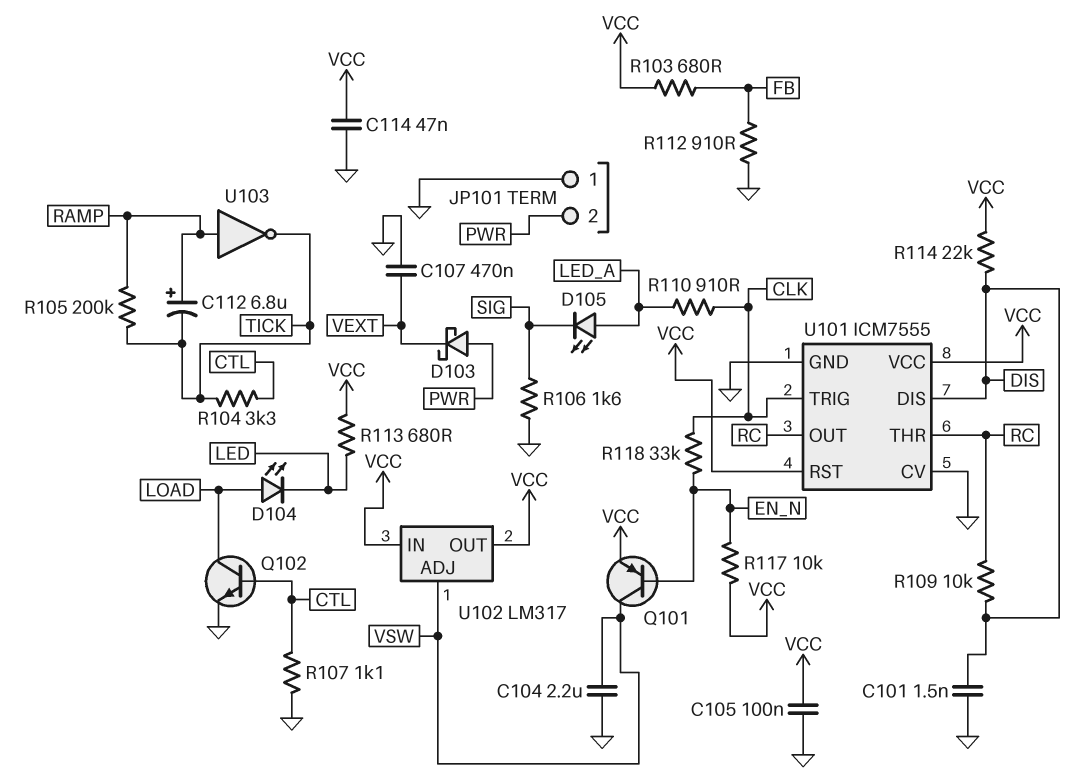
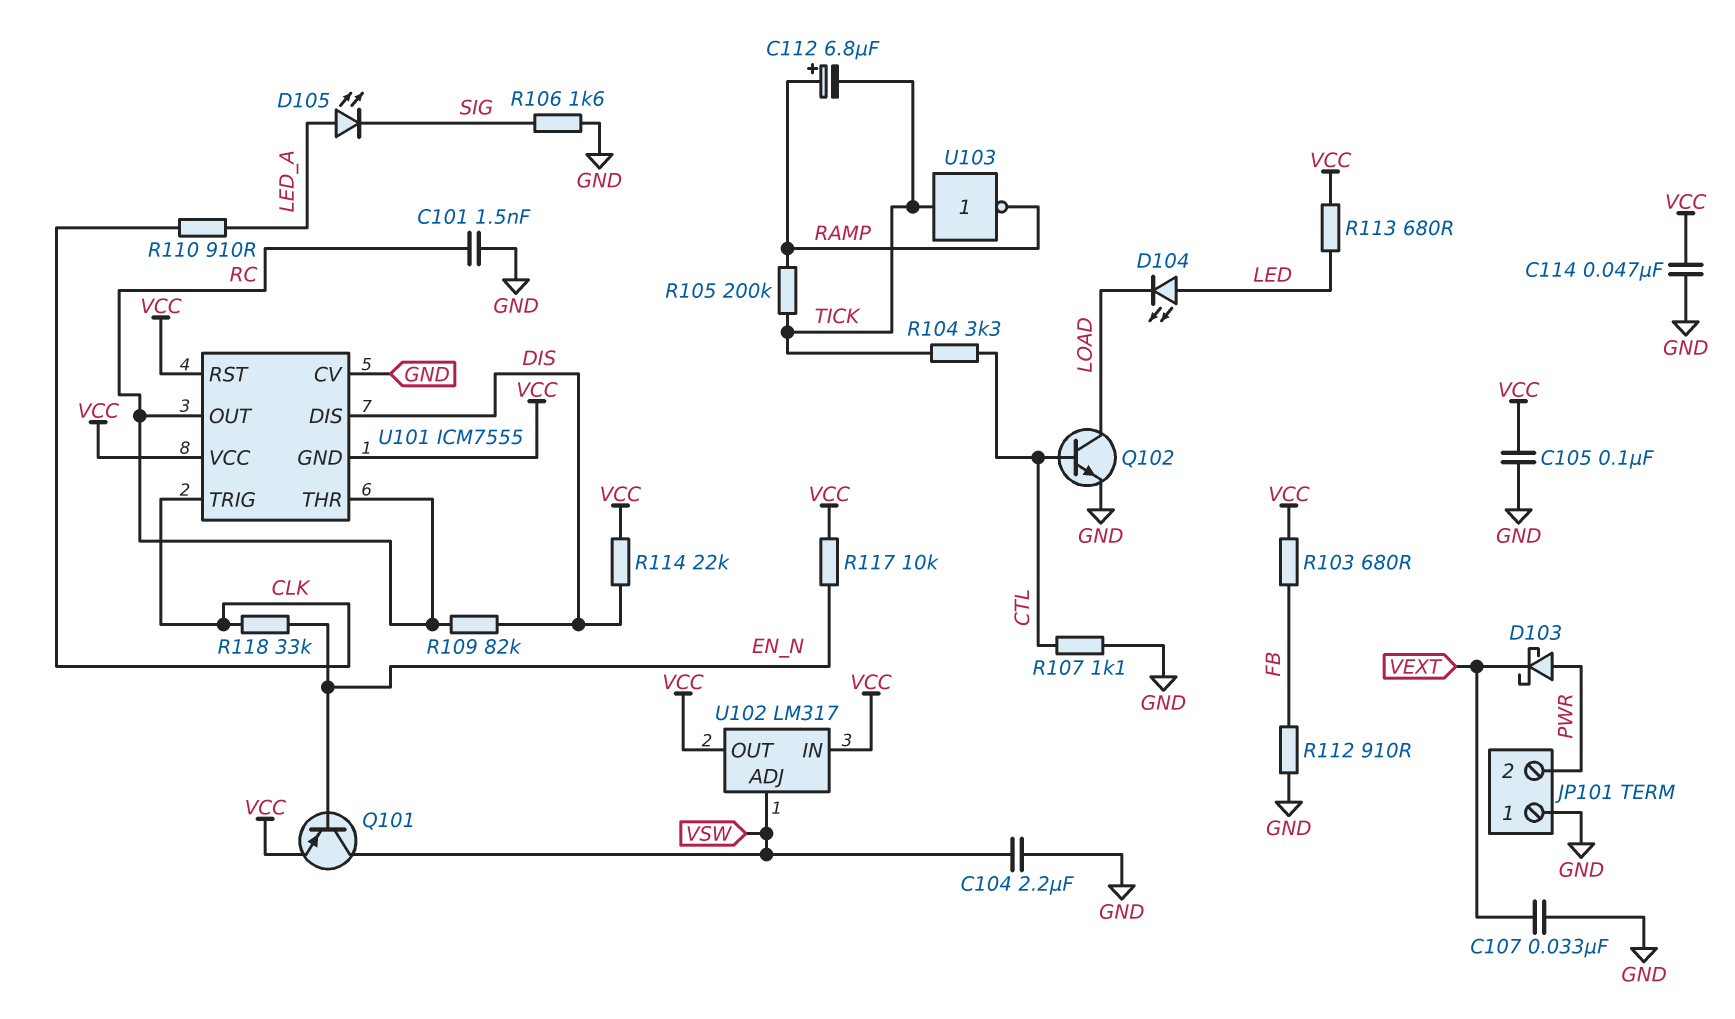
C101: 1.5nF (DIS, GND) -> 1.5nF (GND, RC)
C107: 470nF (GND, VEXT) -> 33nF (GND, VEXT)
D104: LED (A LOAD, K LED) -> LED (A LED, K LOAD)
R109: 10k (DIS, RC) -> 82k (DIS, RC)
U101 pin GND: GND -> VCC
U103: NOT (in RAMP, out TICK) -> NOT (in TICK, out RAMP)

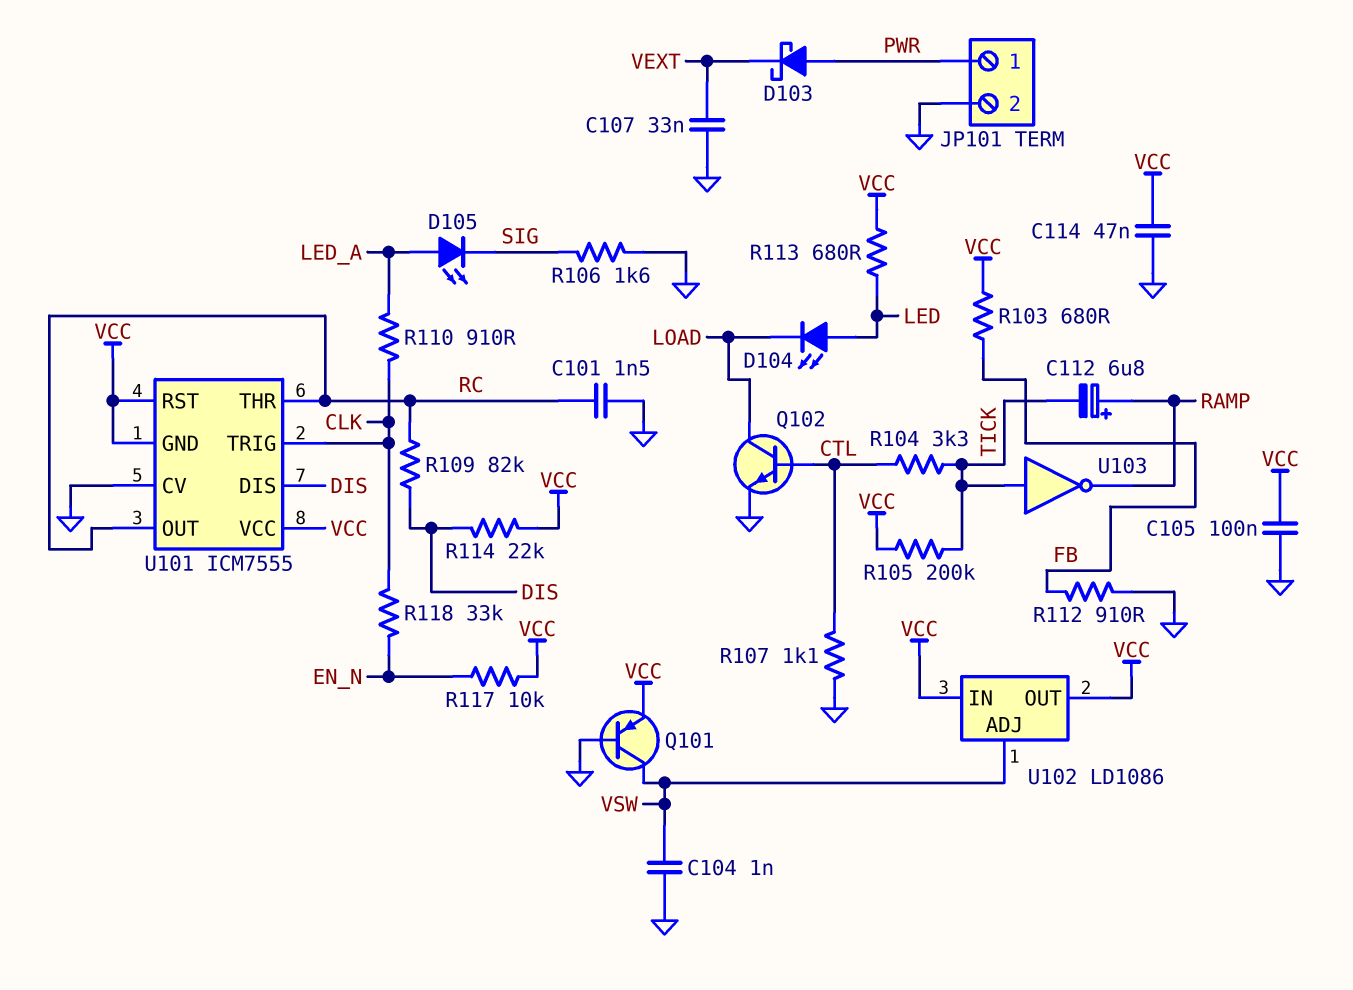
C104: 2.2uF (GND, VSW) -> 1nF (GND, VSW)
JP101 pin 1: GND -> PWR
JP101 pin 2: PWR -> GND
Q101: PNP (B EN_N, C VSW, E VCC) -> PNP (B GND, C VSW, E VCC)
R105: 200k (RAMP, TICK) -> 200k (TICK, VCC)
U102: LM317 -> LD1086

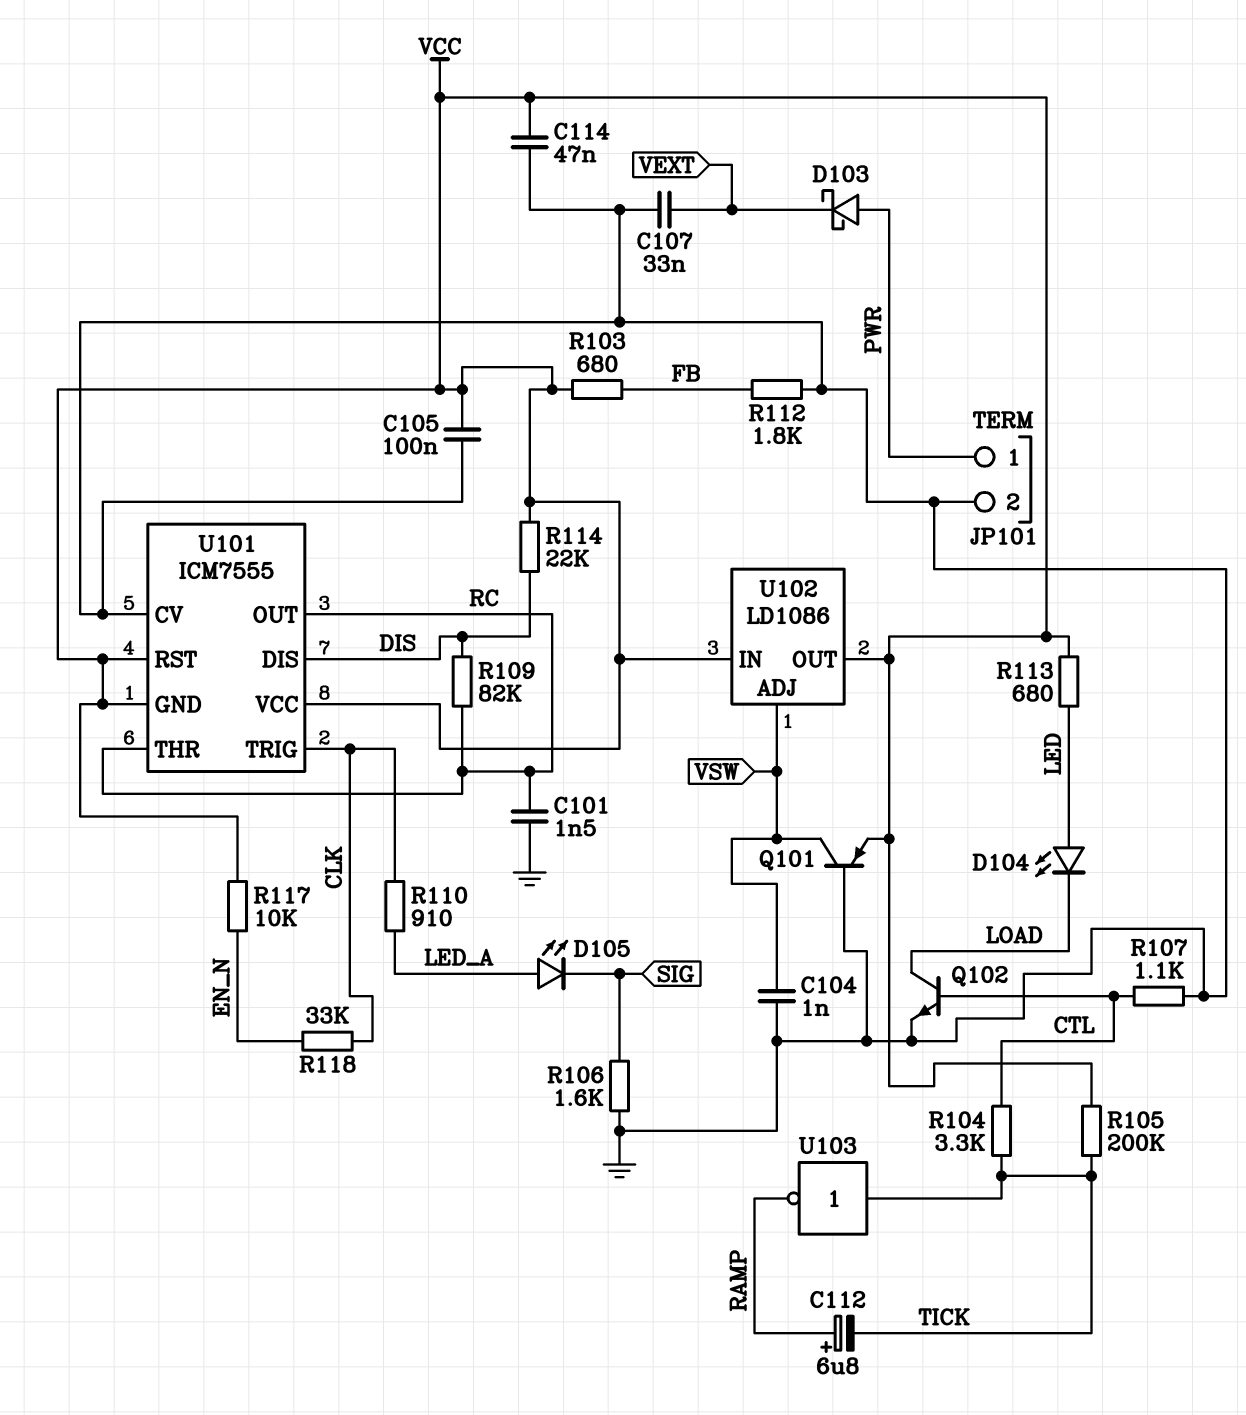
R112: 910 (FB, GND) -> 1.8k (FB, GND)

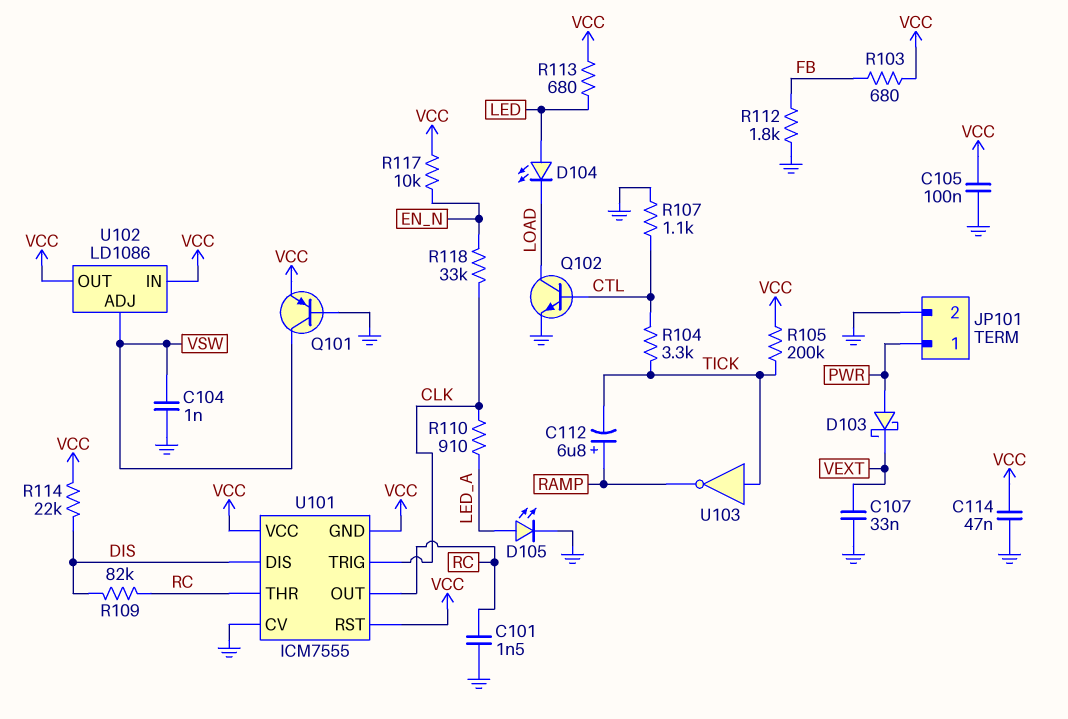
D105: LED (A LED_A, K SIG) -> LED (A LED_A, K GND)
R106: 1.6k (GND, SIG) -> none

